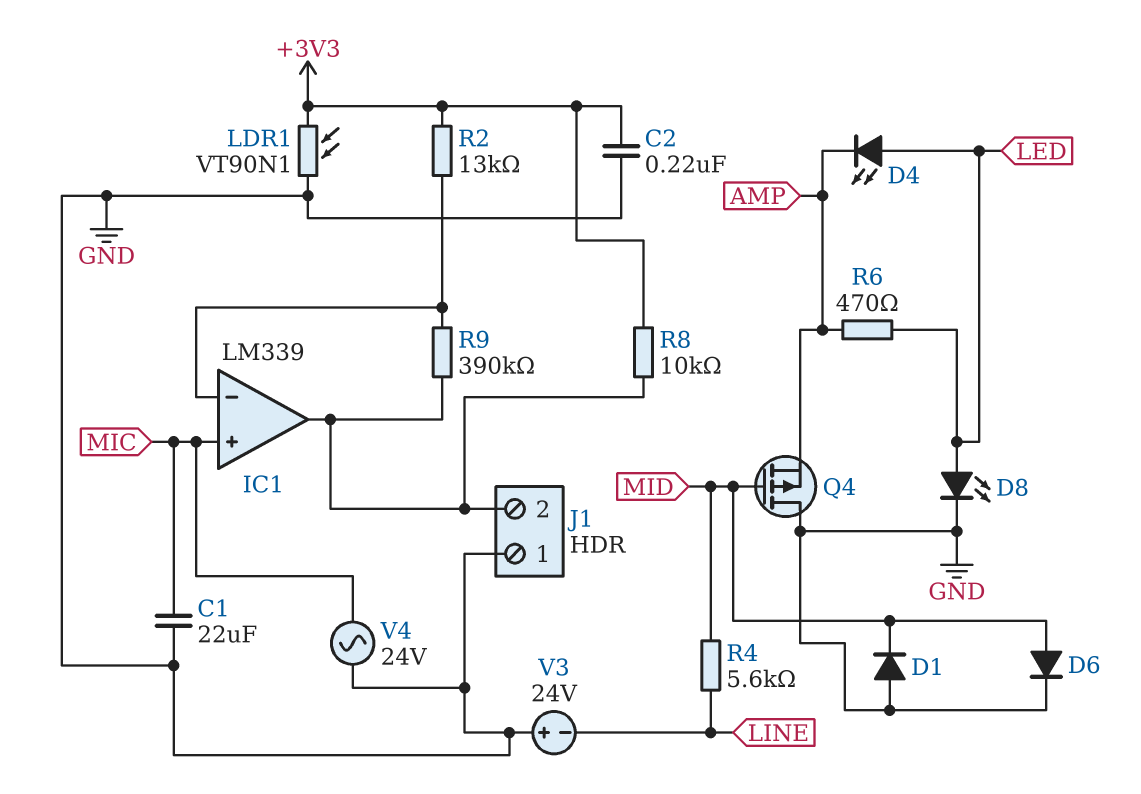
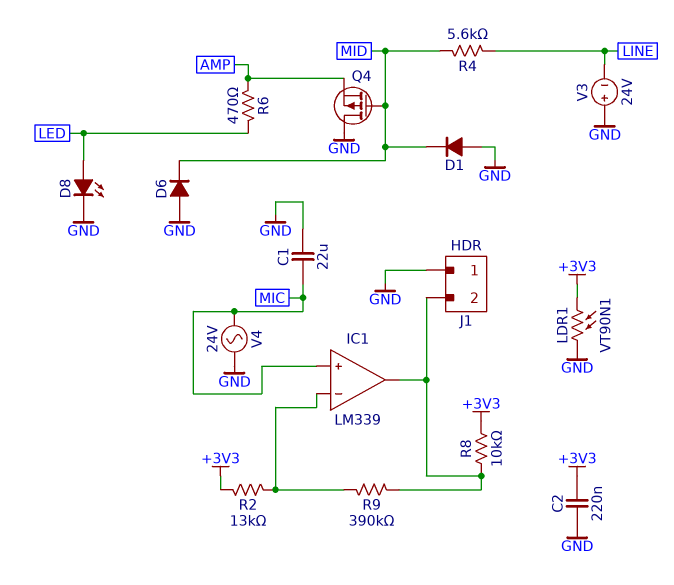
D4: LED (A LED, K AMP) -> none
D6: diode (A MID, K GND) -> diode (A GND, K MID)

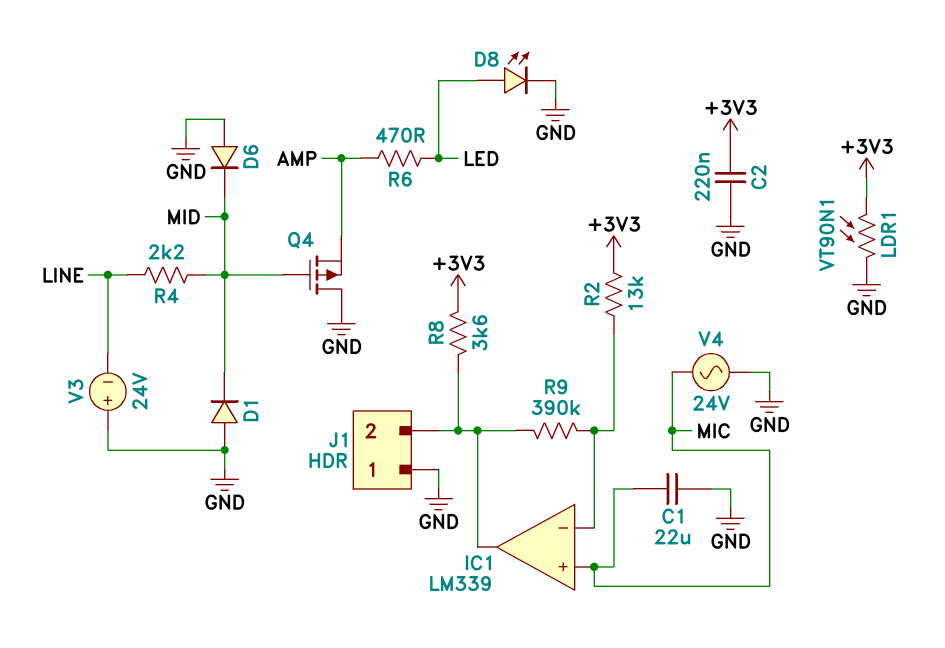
R4: 5.6k (LINE, MID) -> 2.2k (LINE, MID)
R8: 10k (+3V3, IC1/out) -> 3.6k (+3V3, IC1/out)

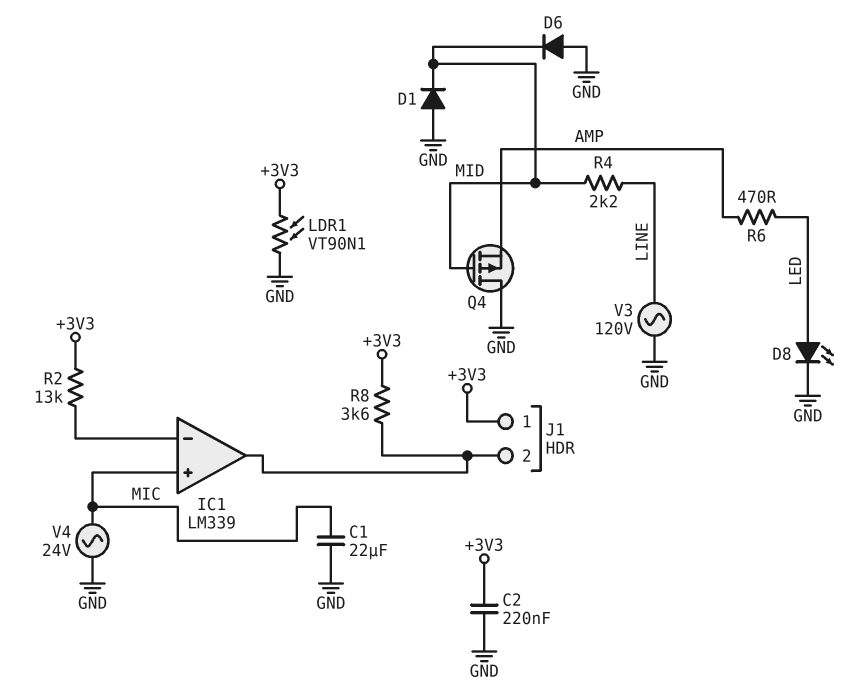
J1 pin 1: GND -> +3V3
R9: 390k (IC1/in-, IC1/out) -> none
V3: 24V (plus GND, minus LINE) -> AC 120V (GND, LINE)

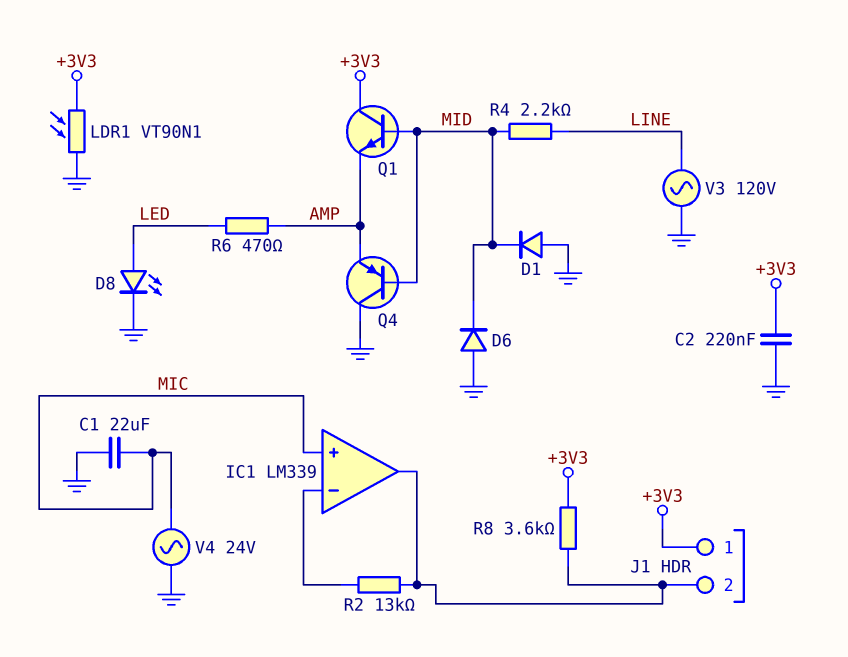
Q1: none -> NPN (B MID, C +3V3, E AMP)
Q4: PMOS (G MID, D GND, S AMP) -> PNP (B MID, C GND, E AMP)
R2: 13k (+3V3, IC1/in-) -> 13k (IC1/in-, IC1/out)

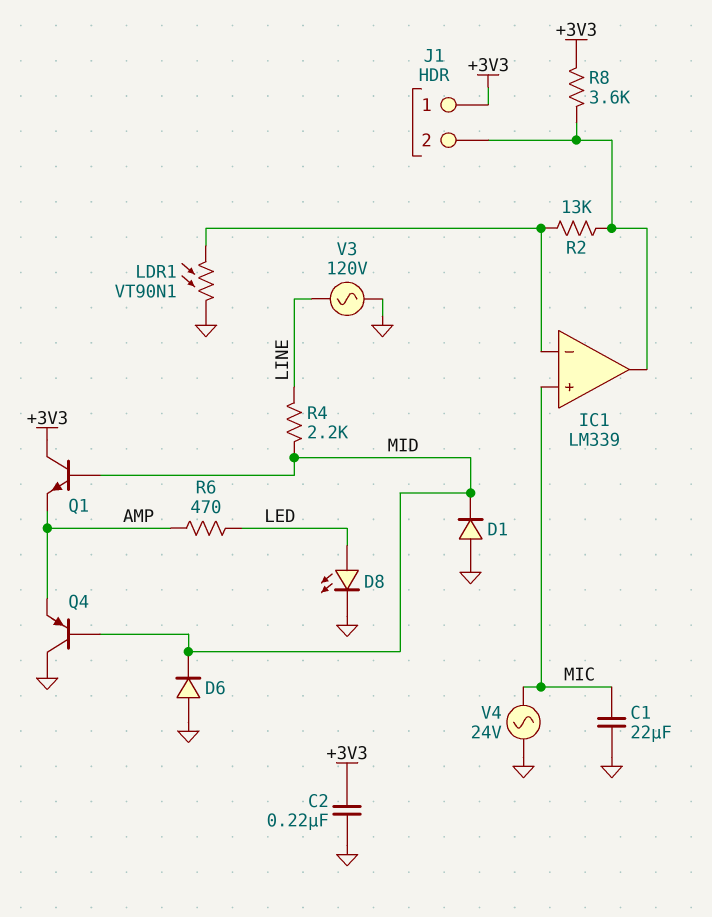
LDR1: VT90N1 (+3V3, GND) -> VT90N1 (GND, IC1/in-)

